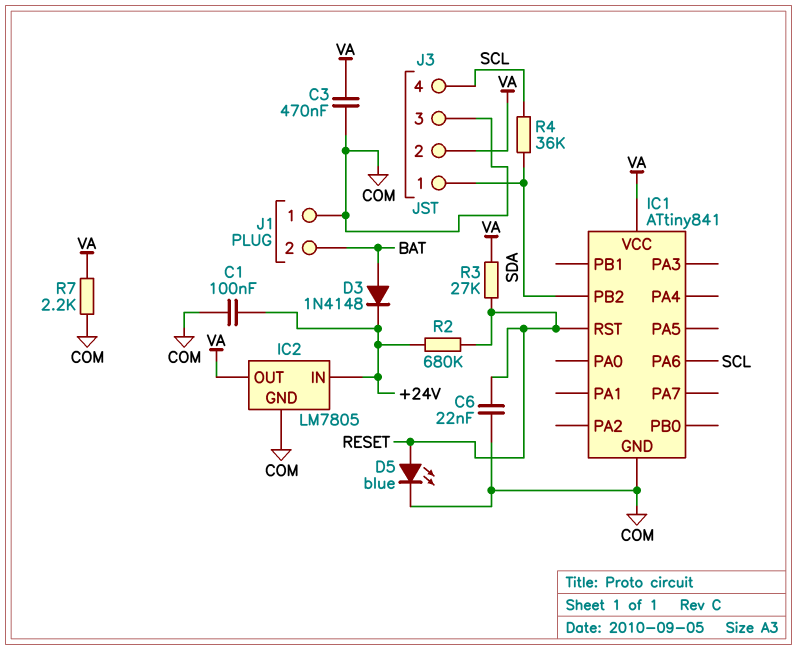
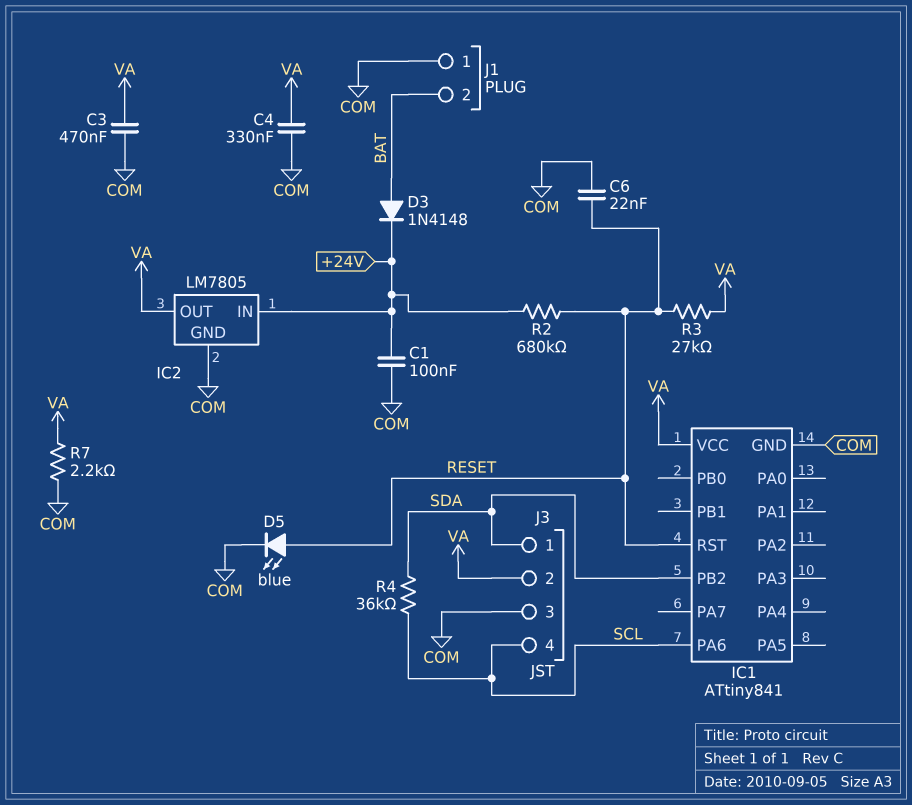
C4: none -> 330nF (COM, VA)

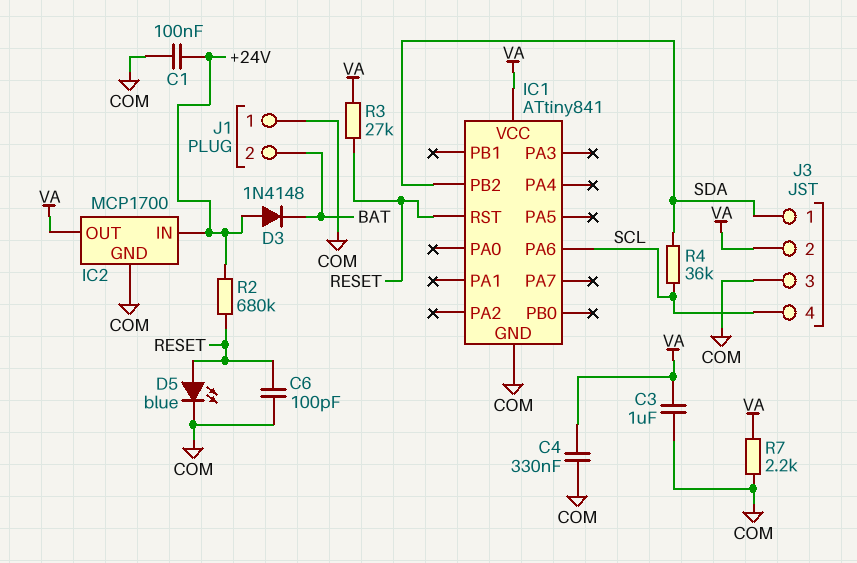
C3: 470nF (COM, VA) -> 1uF (COM, VA)
C6: 22nF (COM, RESET) -> 100pF (COM, RESET)
D3: diode 1N4148 (A BAT, K +24V) -> diode 1N4148 (A +24V, K BAT)
IC2: LM7805 -> MCP1700

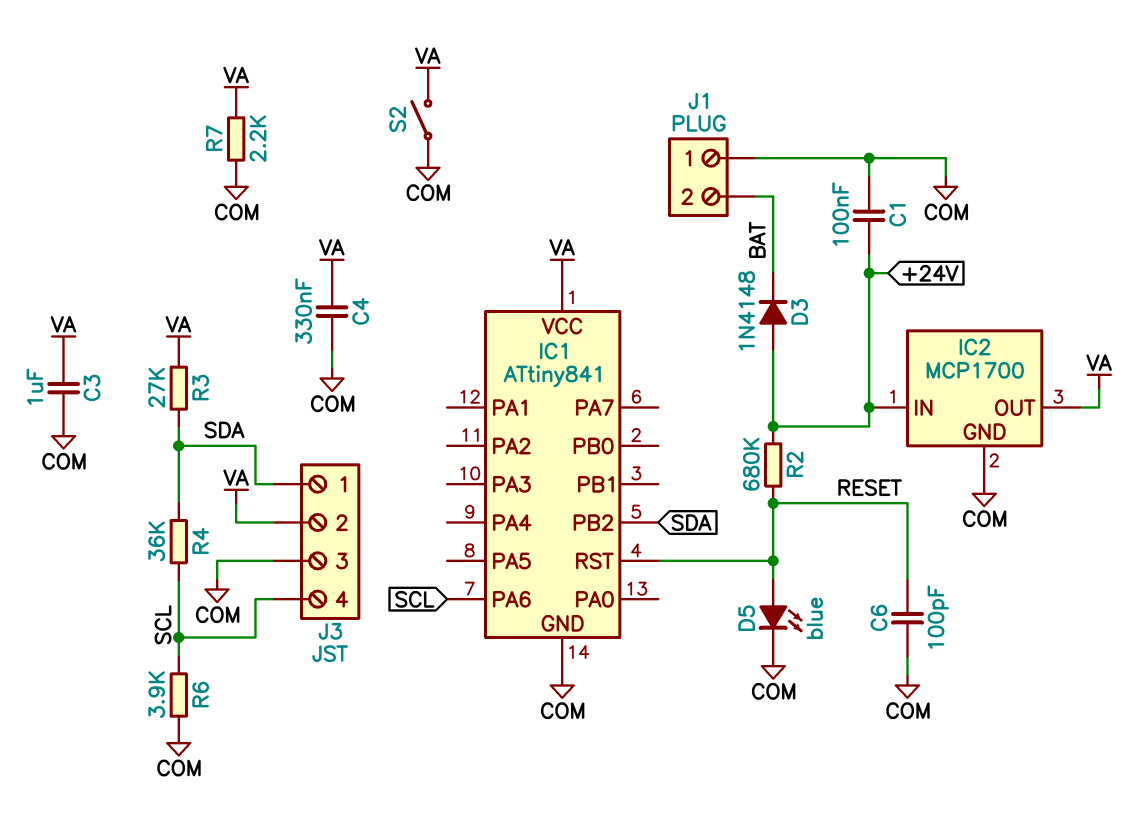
R3: 27k (RESET, VA) -> 27k (SDA, VA)
R6: none -> 3.9k (COM, SCL)
S2: none -> switch (COM, VA)

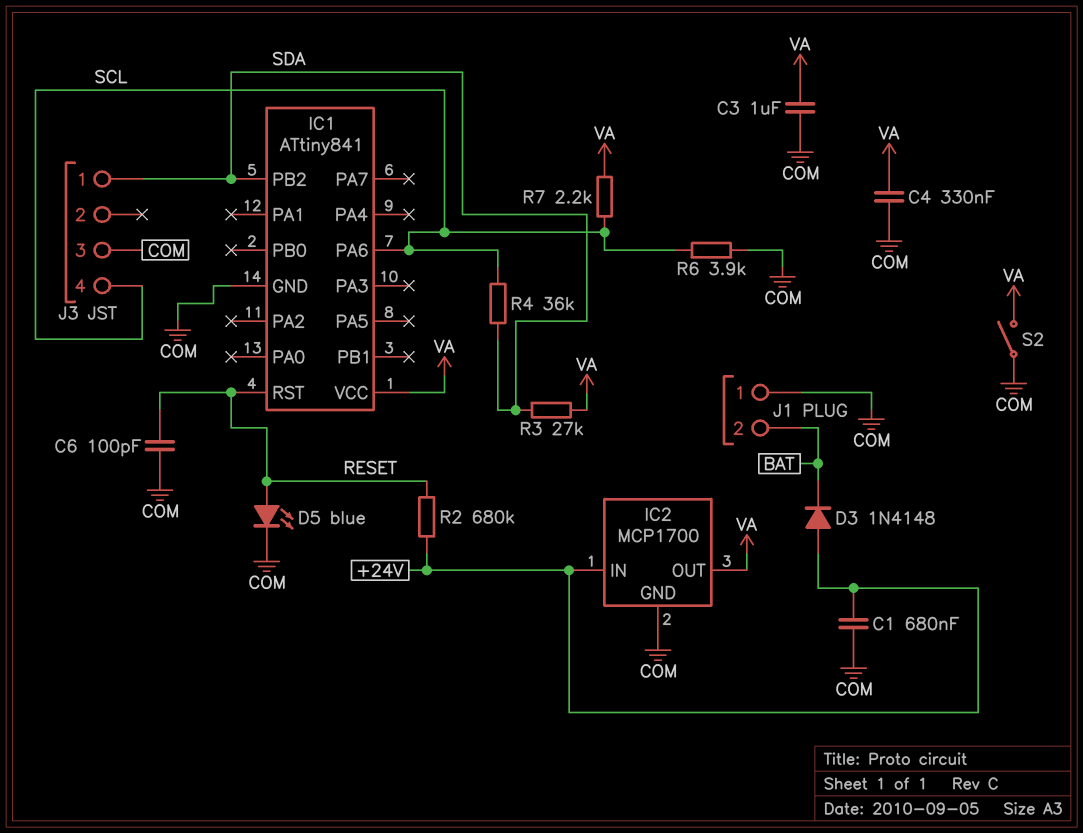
C1: 100nF (+24V, COM) -> 680nF (+24V, COM)
J3 pin 2: VA -> none
R7: 2.2k (COM, VA) -> 2.2k (SCL, VA)

